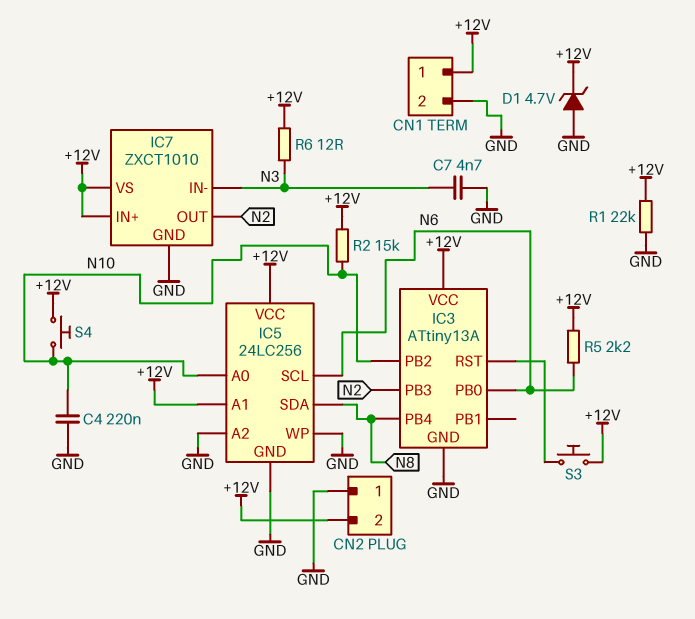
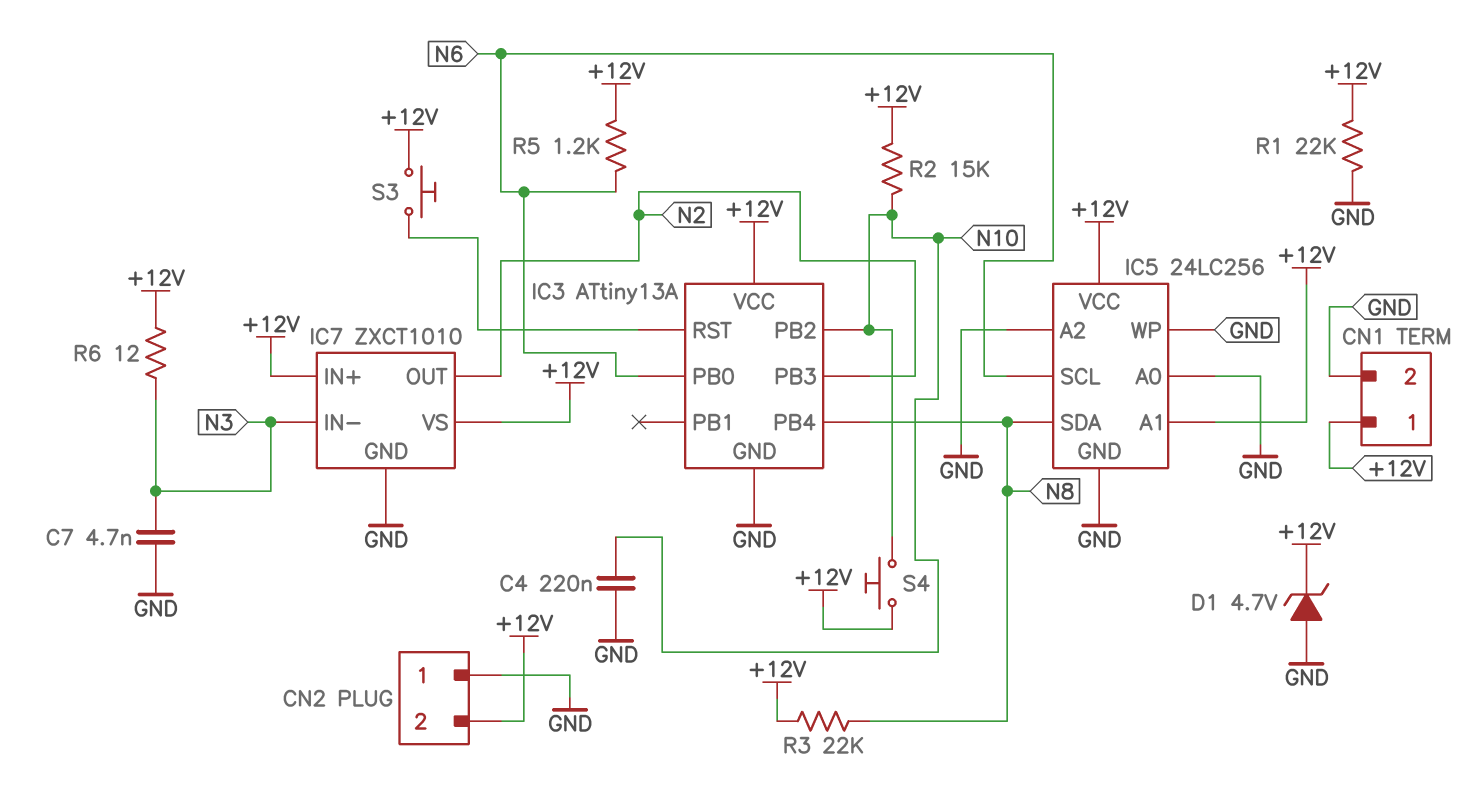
IC5 pin A0: N10 -> GND
R3: none -> 22k (+12V, N8)
R5: 2.2k (+12V, N6) -> 1.2k (+12V, N6)

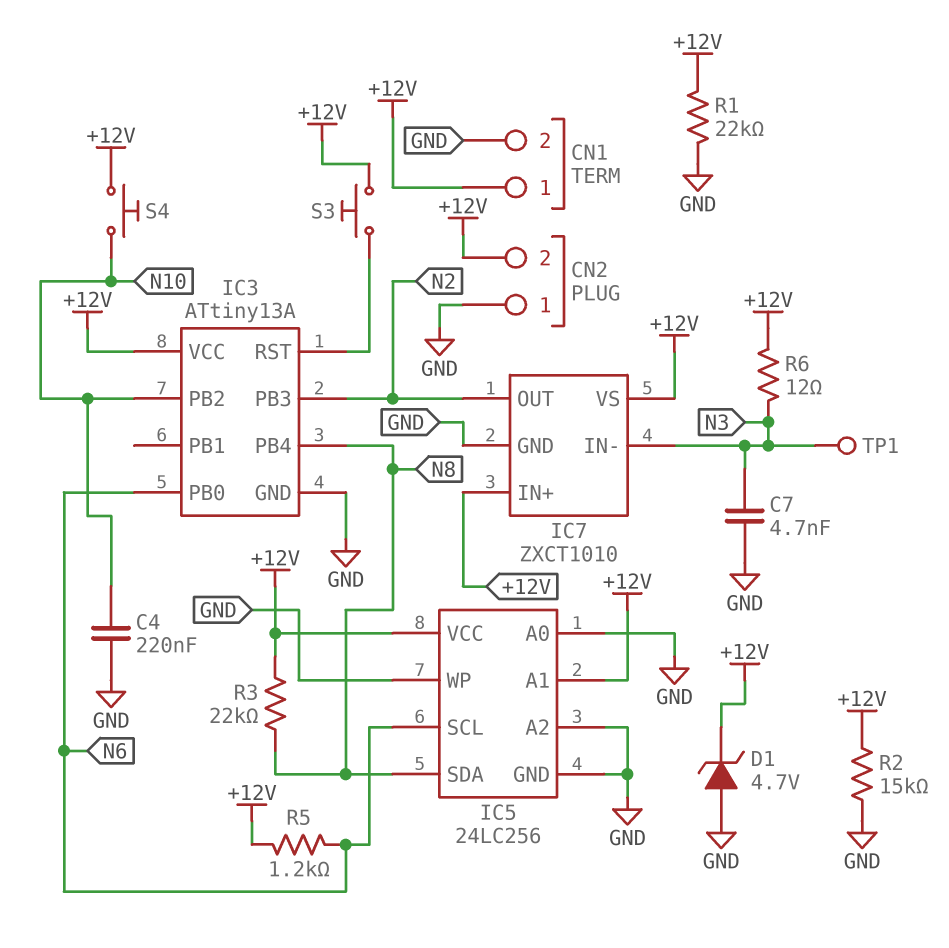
R2: 15k (+12V, N10) -> 15k (+12V, GND)
TP1: none -> test point (N3)

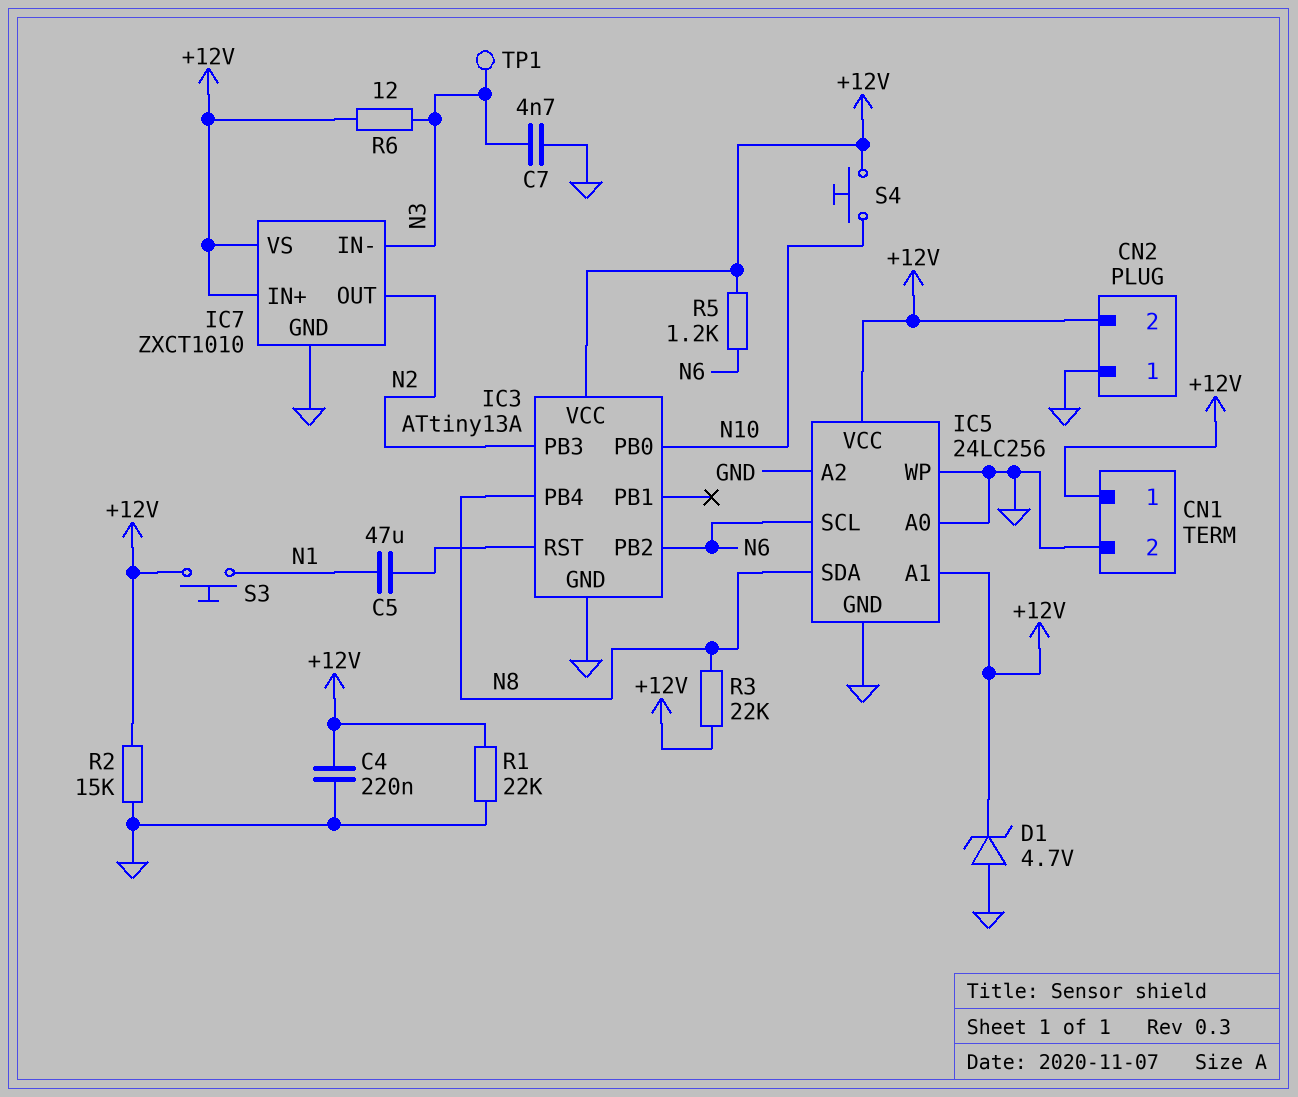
C4: 220nF (GND, N10) -> 220nF (+12V, GND)
C5: none -> 47uF (IC3/RST, N1)
IC3 pin PB0: N6 -> N10
IC3 pin PB2: N10 -> N6
S3: button (+12V, IC3/RST) -> button (+12V, N1)

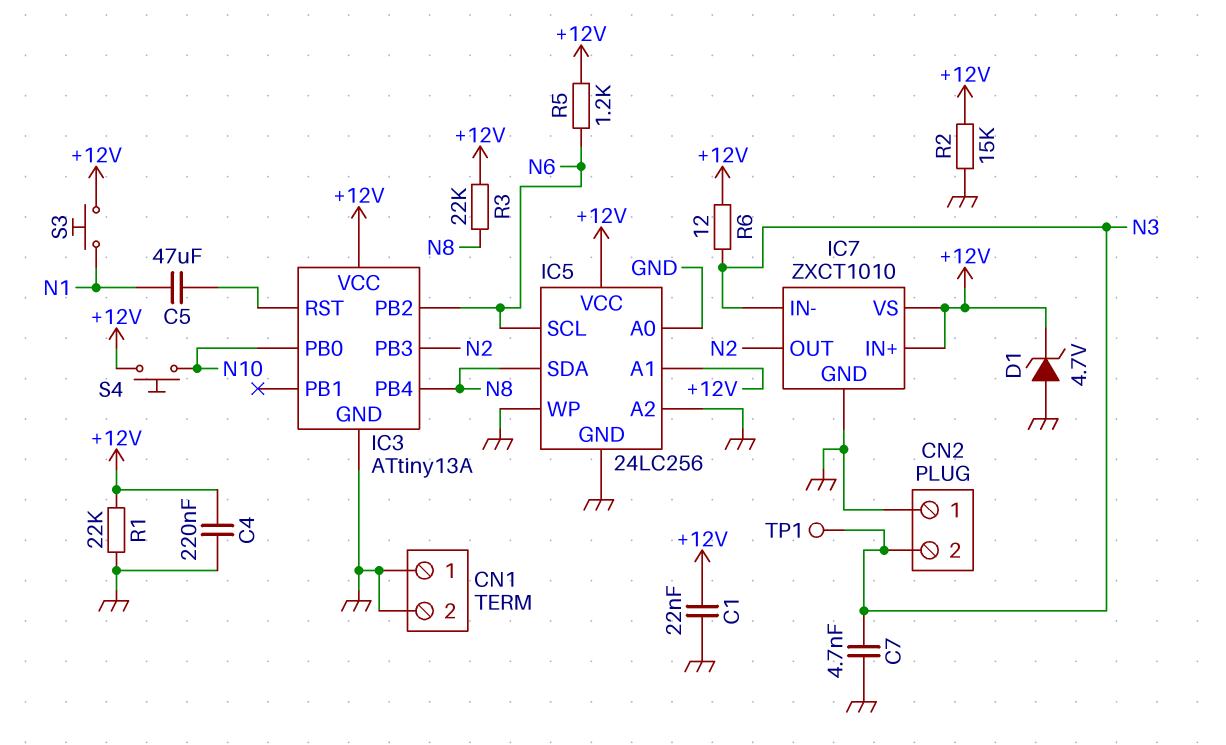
C1: none -> 22nF (+12V, GND)
CN1 pin 1: +12V -> GND
CN2 pin 2: +12V -> N3

